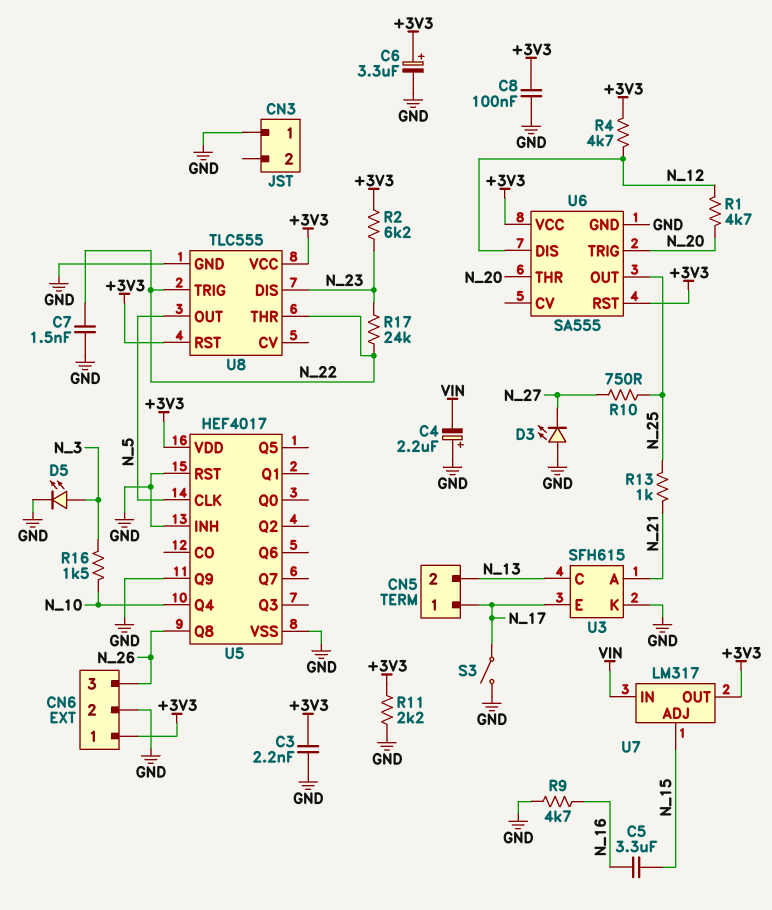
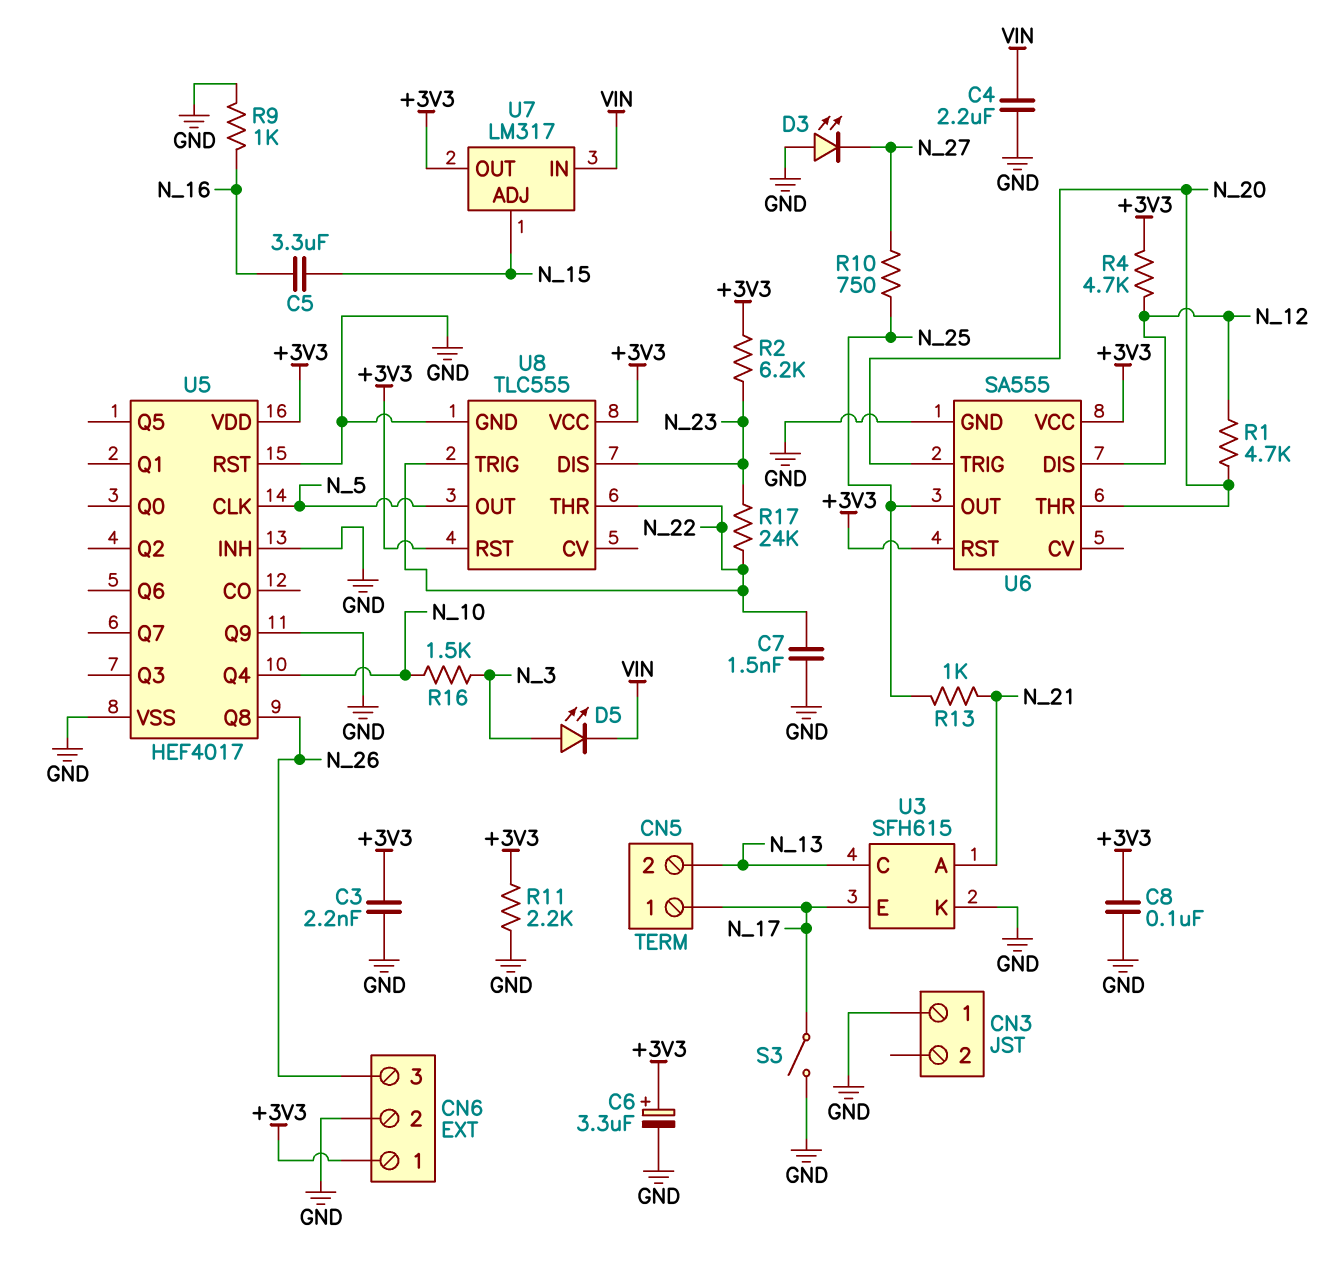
C4: 2.2uF (plus GND, minus VIN) -> 2.2uF (GND, VIN)
D5: LED (A N_3, K GND) -> LED (A N_3, K VIN)
R9: 4.7k (GND, N_16) -> 1k (GND, N_16)

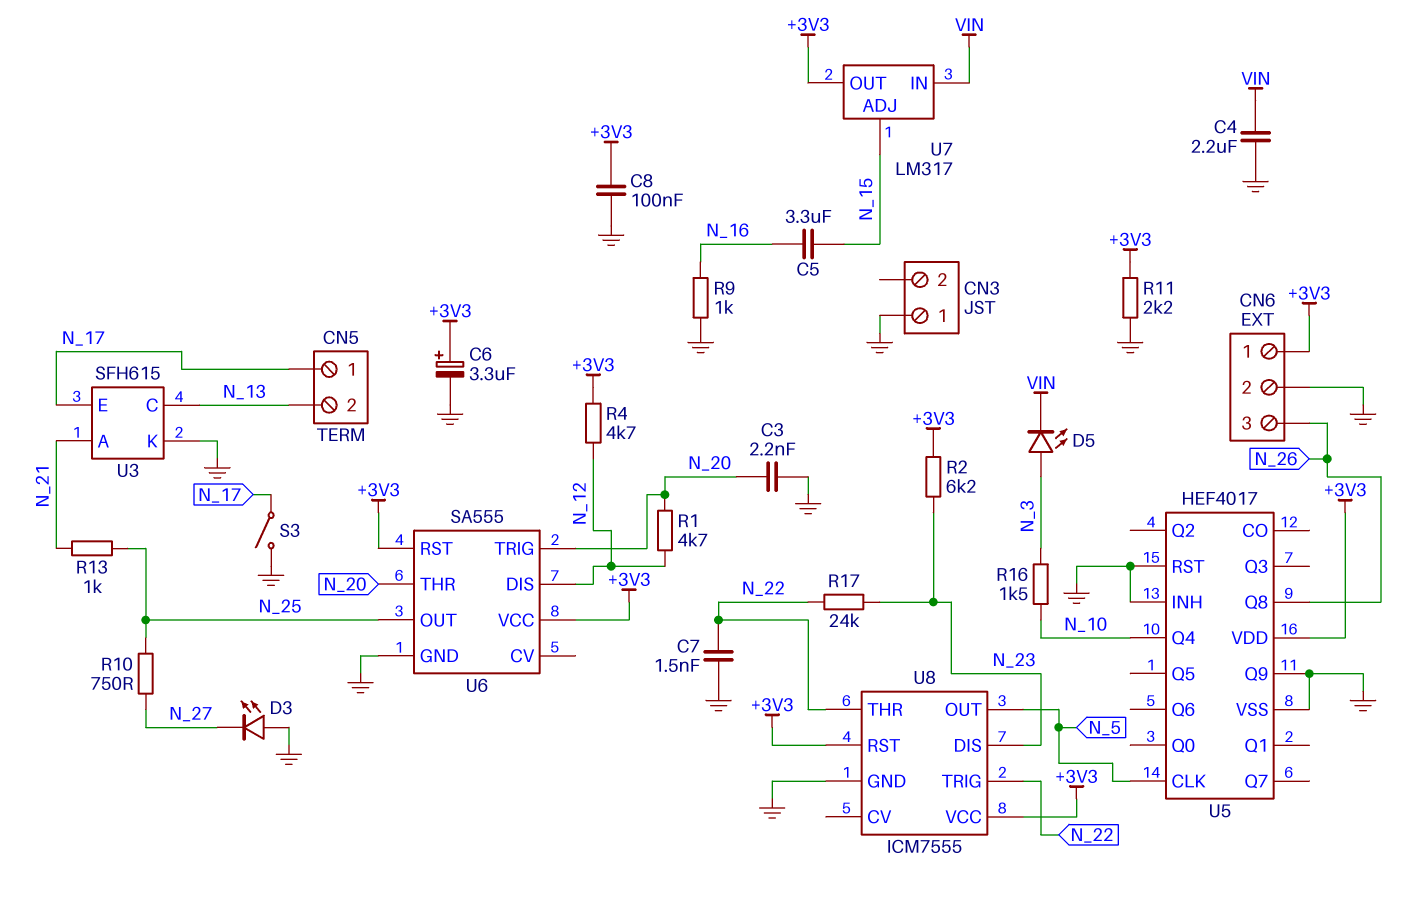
C3: 2.2nF (+3V3, GND) -> 2.2nF (GND, N_20)
U8: TLC555 -> ICM7555

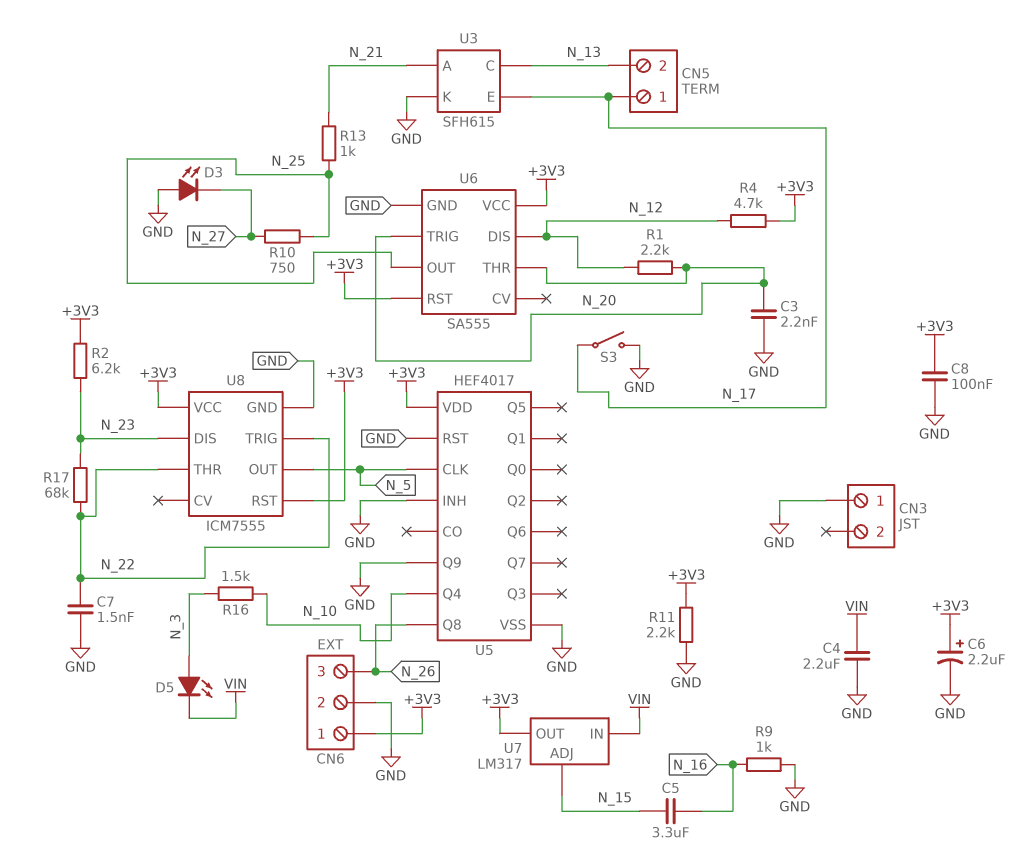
C6: 3.3uF (plus +3V3, minus GND) -> 2.2uF (plus +3V3, minus GND)
R1: 4.7k (N_12, N_20) -> 2.2k (N_12, N_20)
R17: 24k (N_22, N_23) -> 68k (N_22, N_23)

